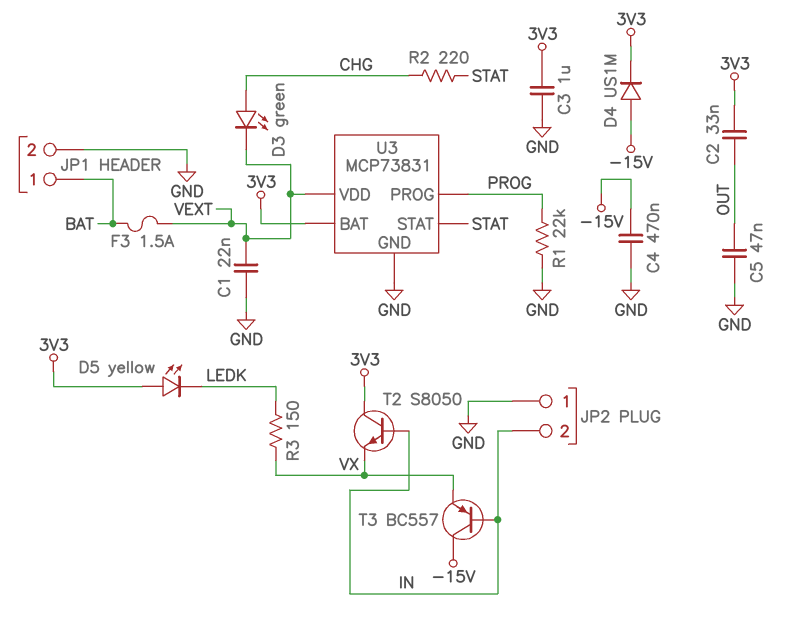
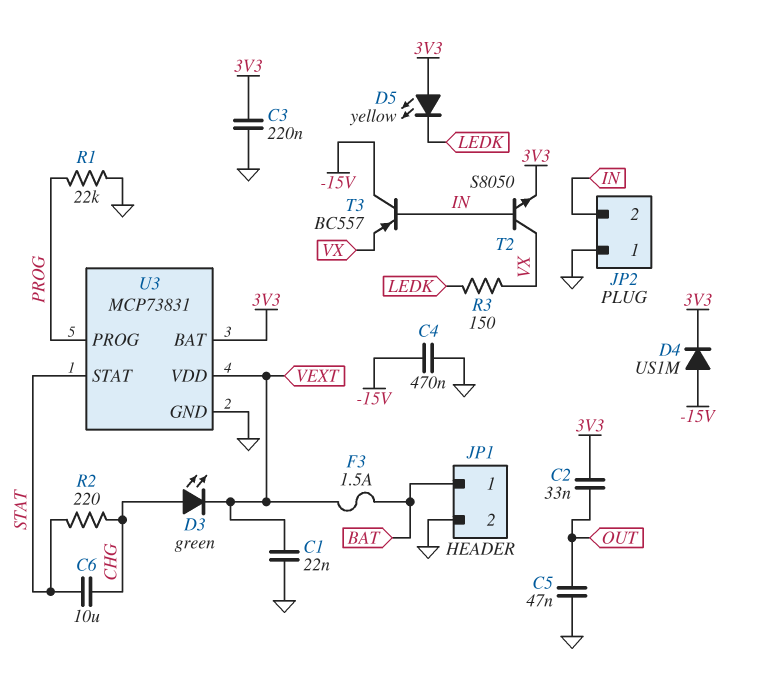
C3: 1uF (3V3, GND) -> 220nF (3V3, GND)
C6: none -> 10uF (CHG, STAT)
T2: NPN S8050 (B IN, C 3V3, E VX) -> NPN S8050 (B IN, C VX, E 3V3)

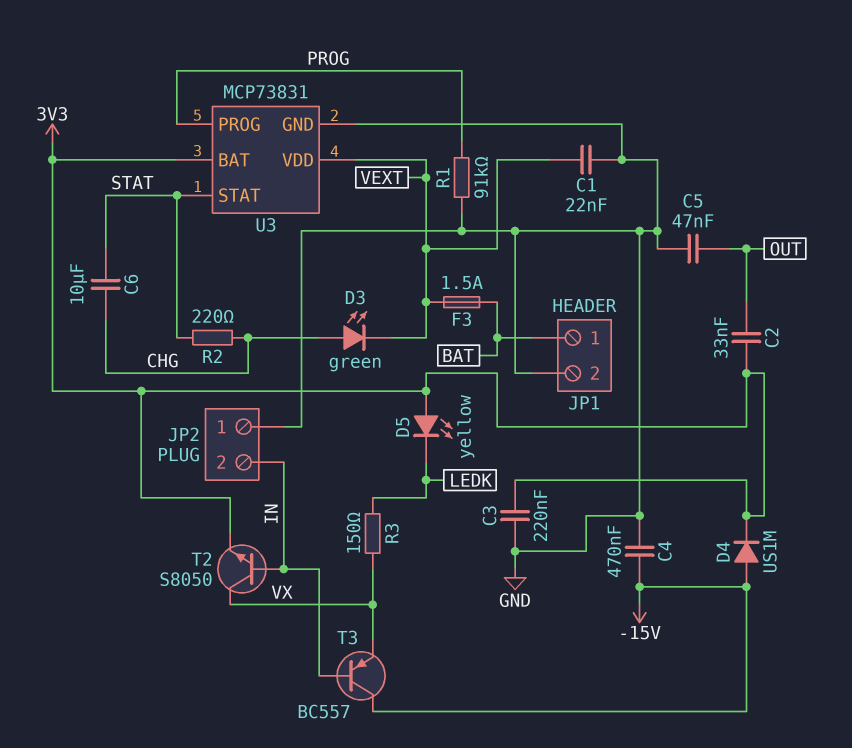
R1: 22k (GND, PROG) -> 91k (GND, PROG)

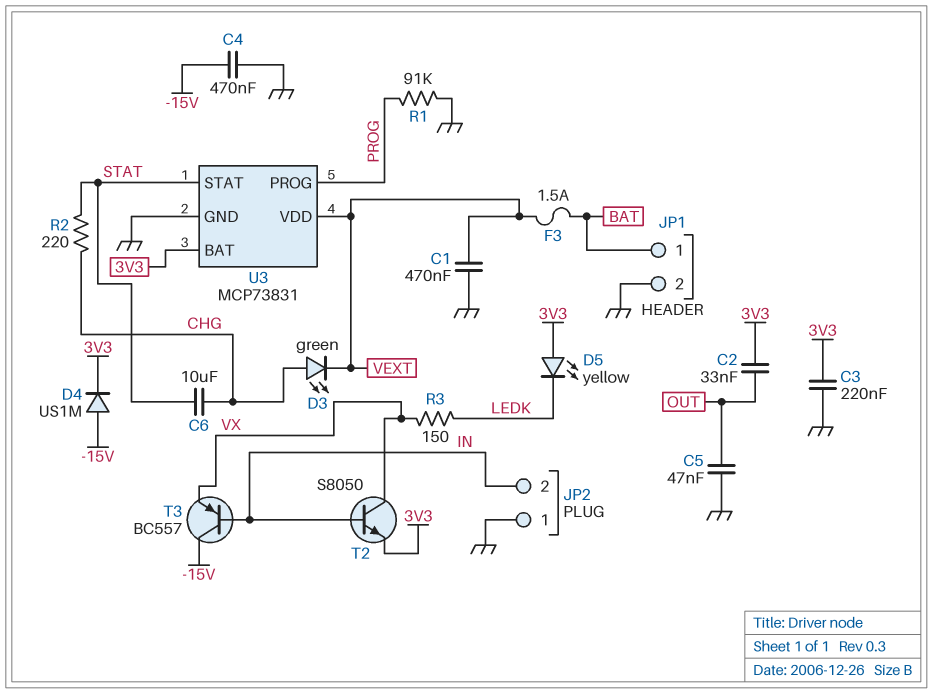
C1: 22nF (GND, VEXT) -> 470nF (GND, VEXT)

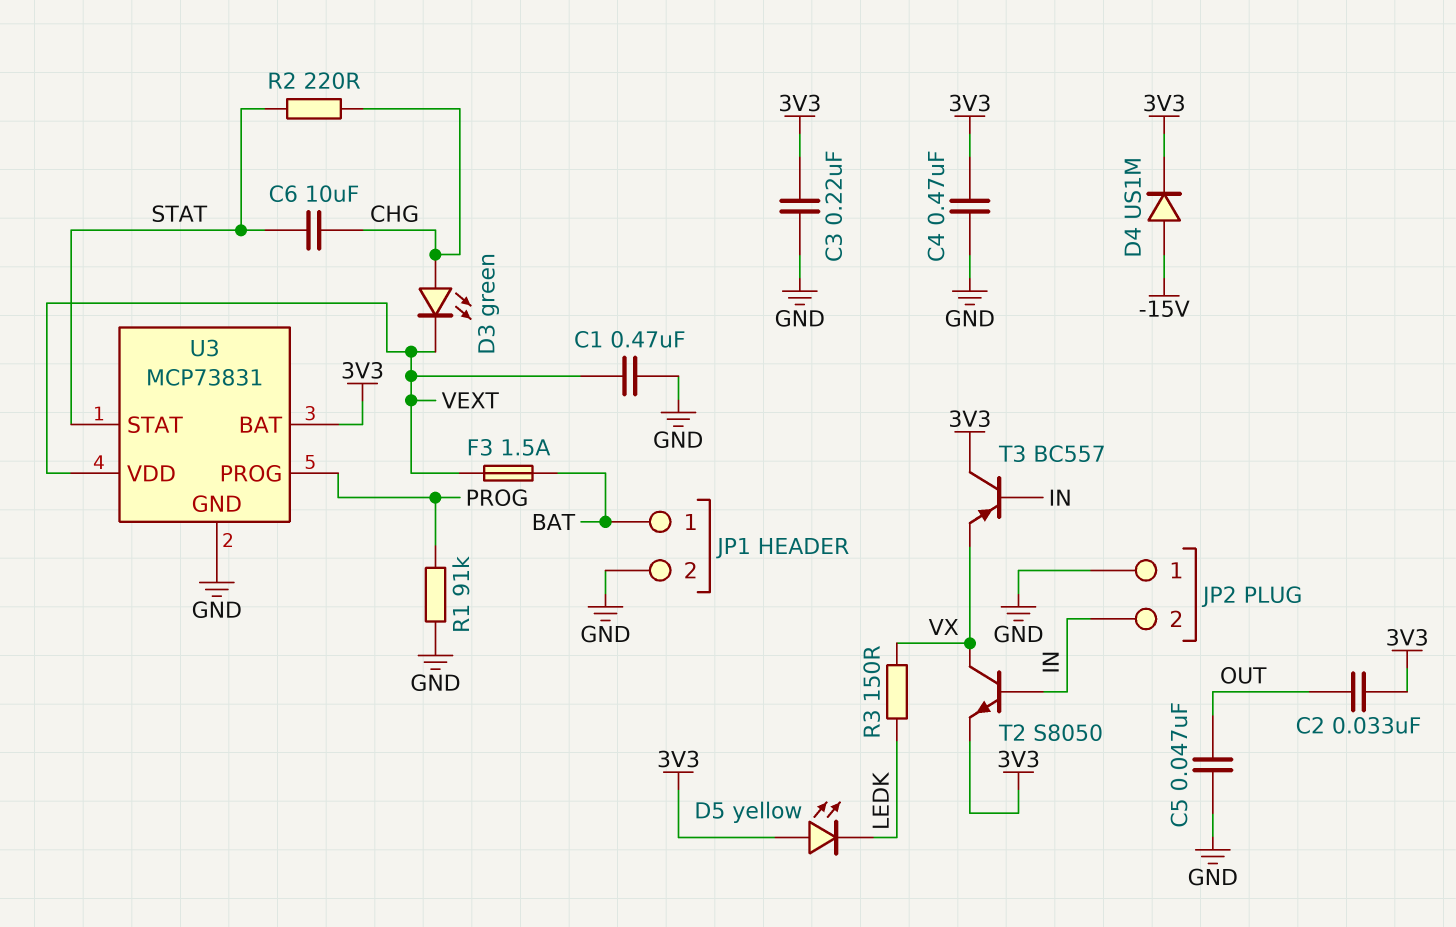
C4: 470nF (-15V, GND) -> 470nF (3V3, GND)
T3: PNP BC557 (B IN, C -15V, E VX) -> PNP BC557 (B IN, C 3V3, E VX)

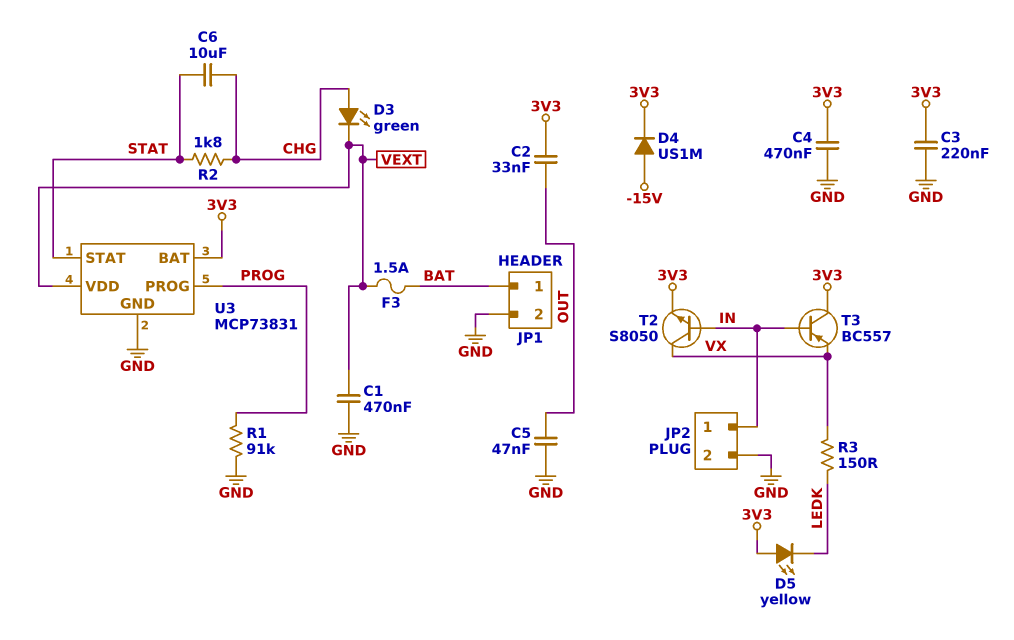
JP2 pin 1: GND -> IN
JP2 pin 2: IN -> GND
R2: 220 (CHG, STAT) -> 1.8k (CHG, STAT)

